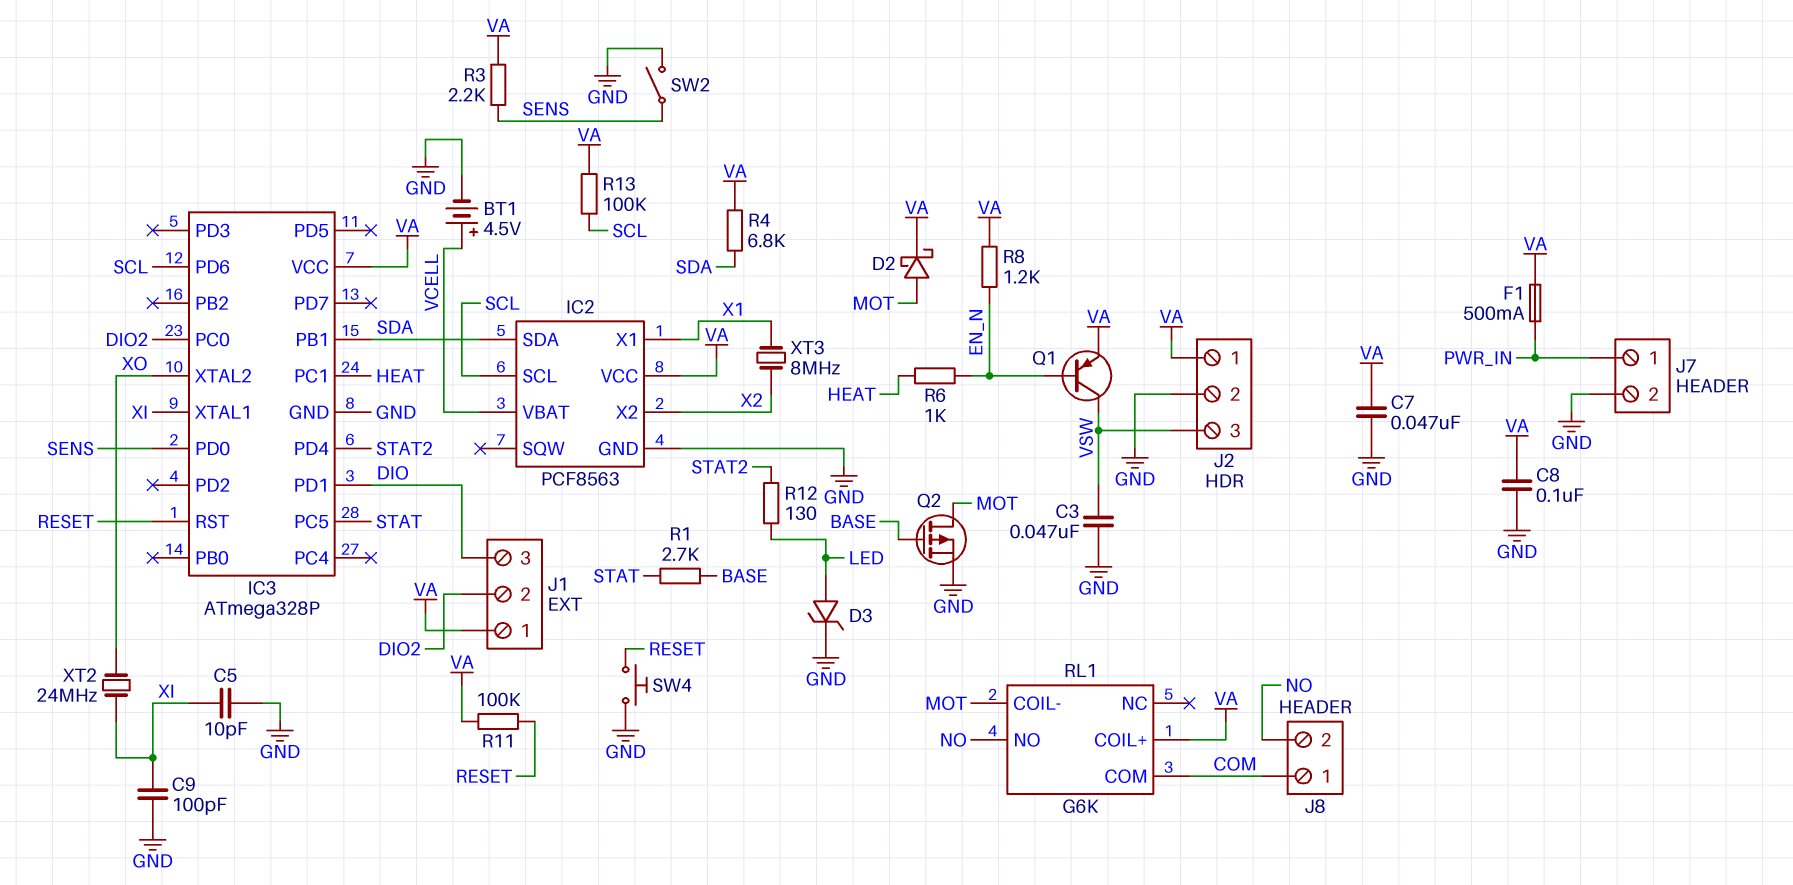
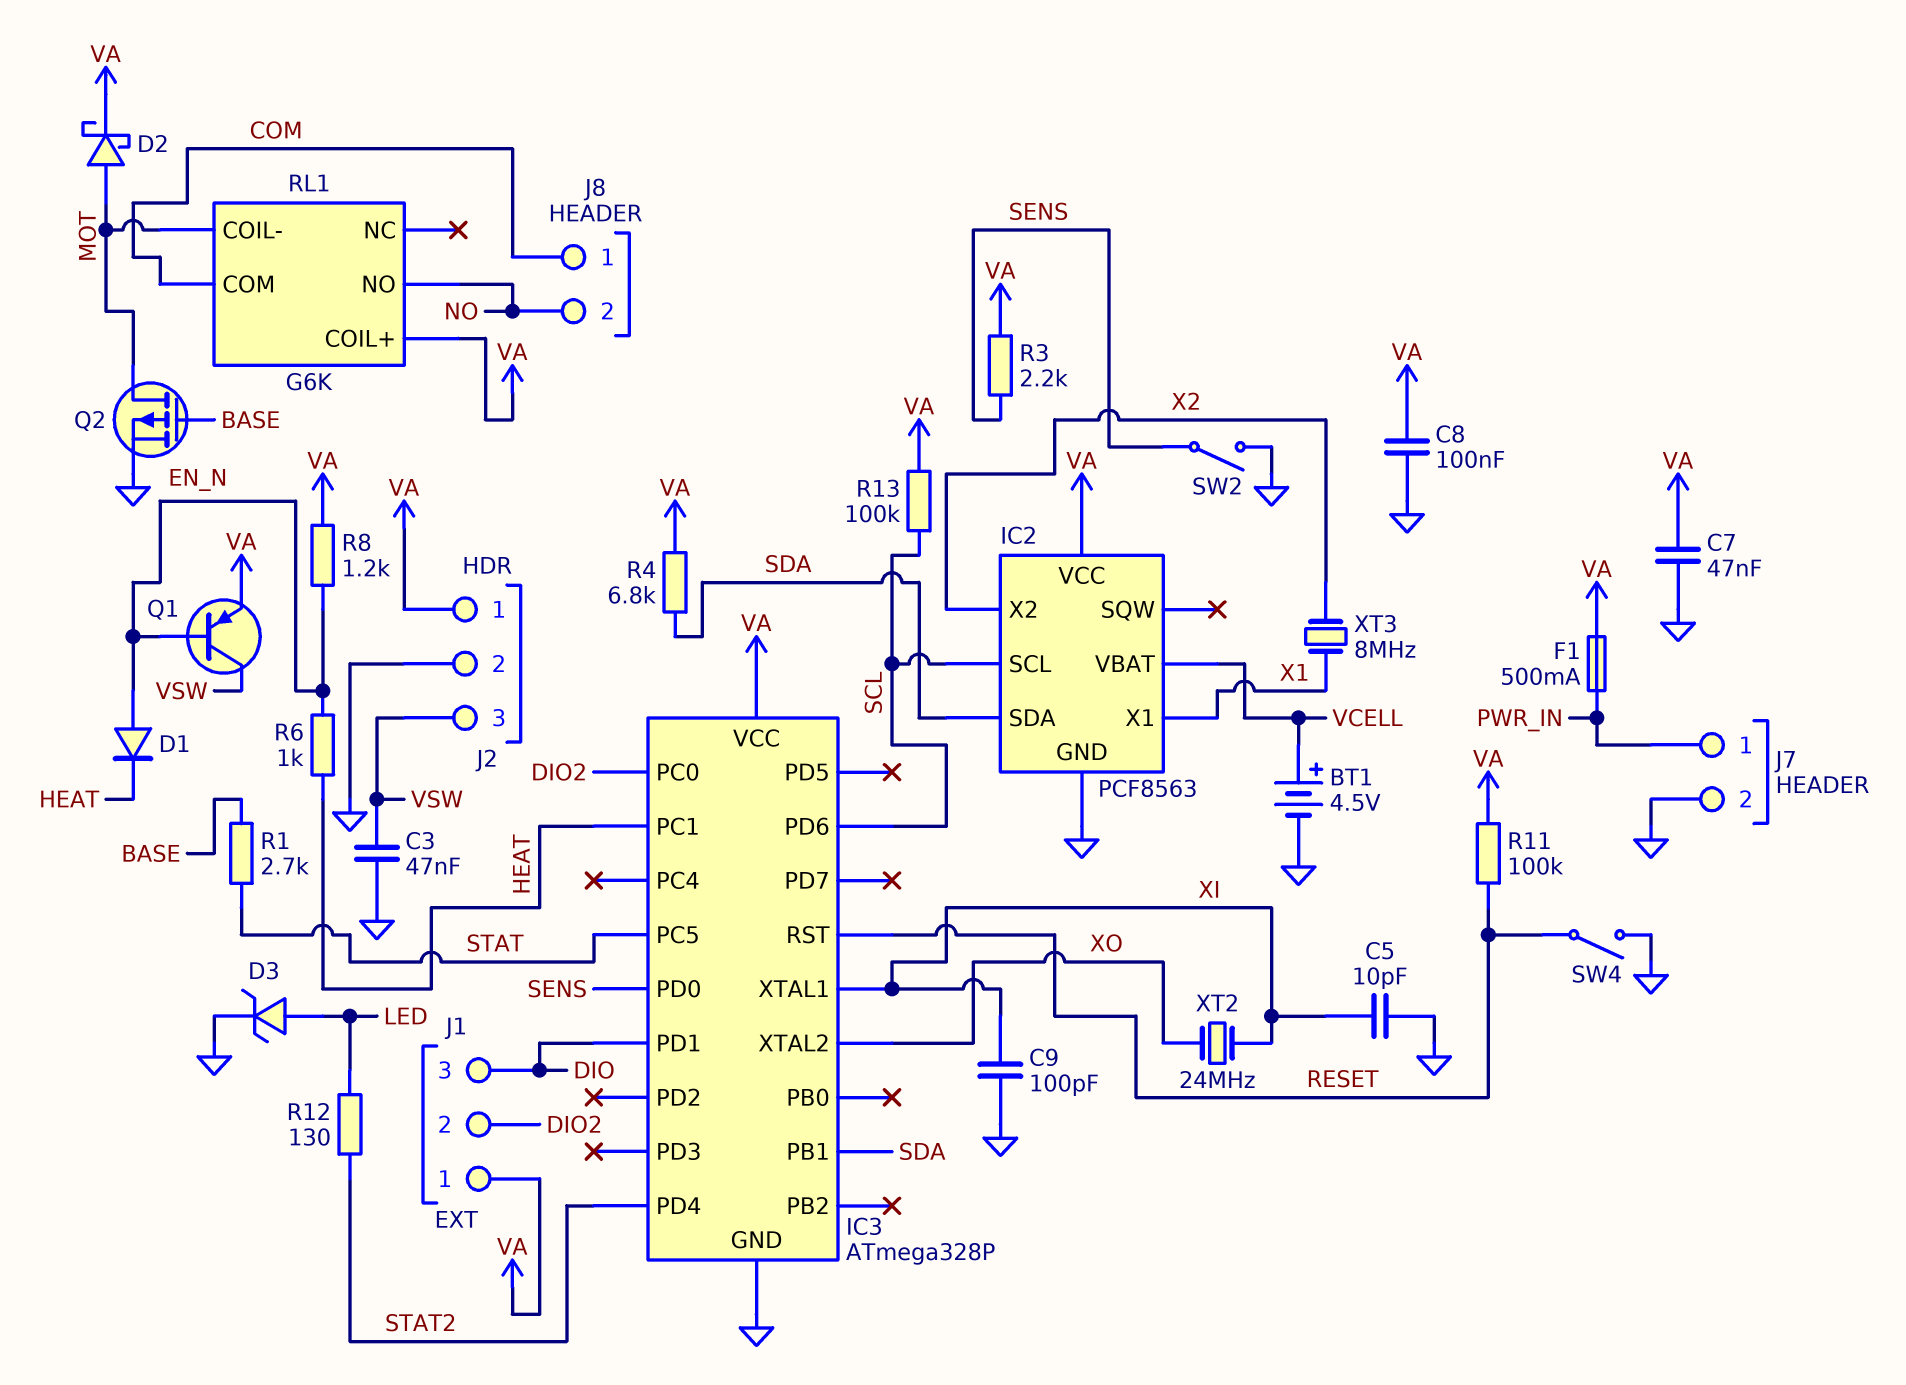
D1: none -> diode (A EN_N, K HEAT)
SW4: button (GND, RESET) -> switch (GND, RESET)

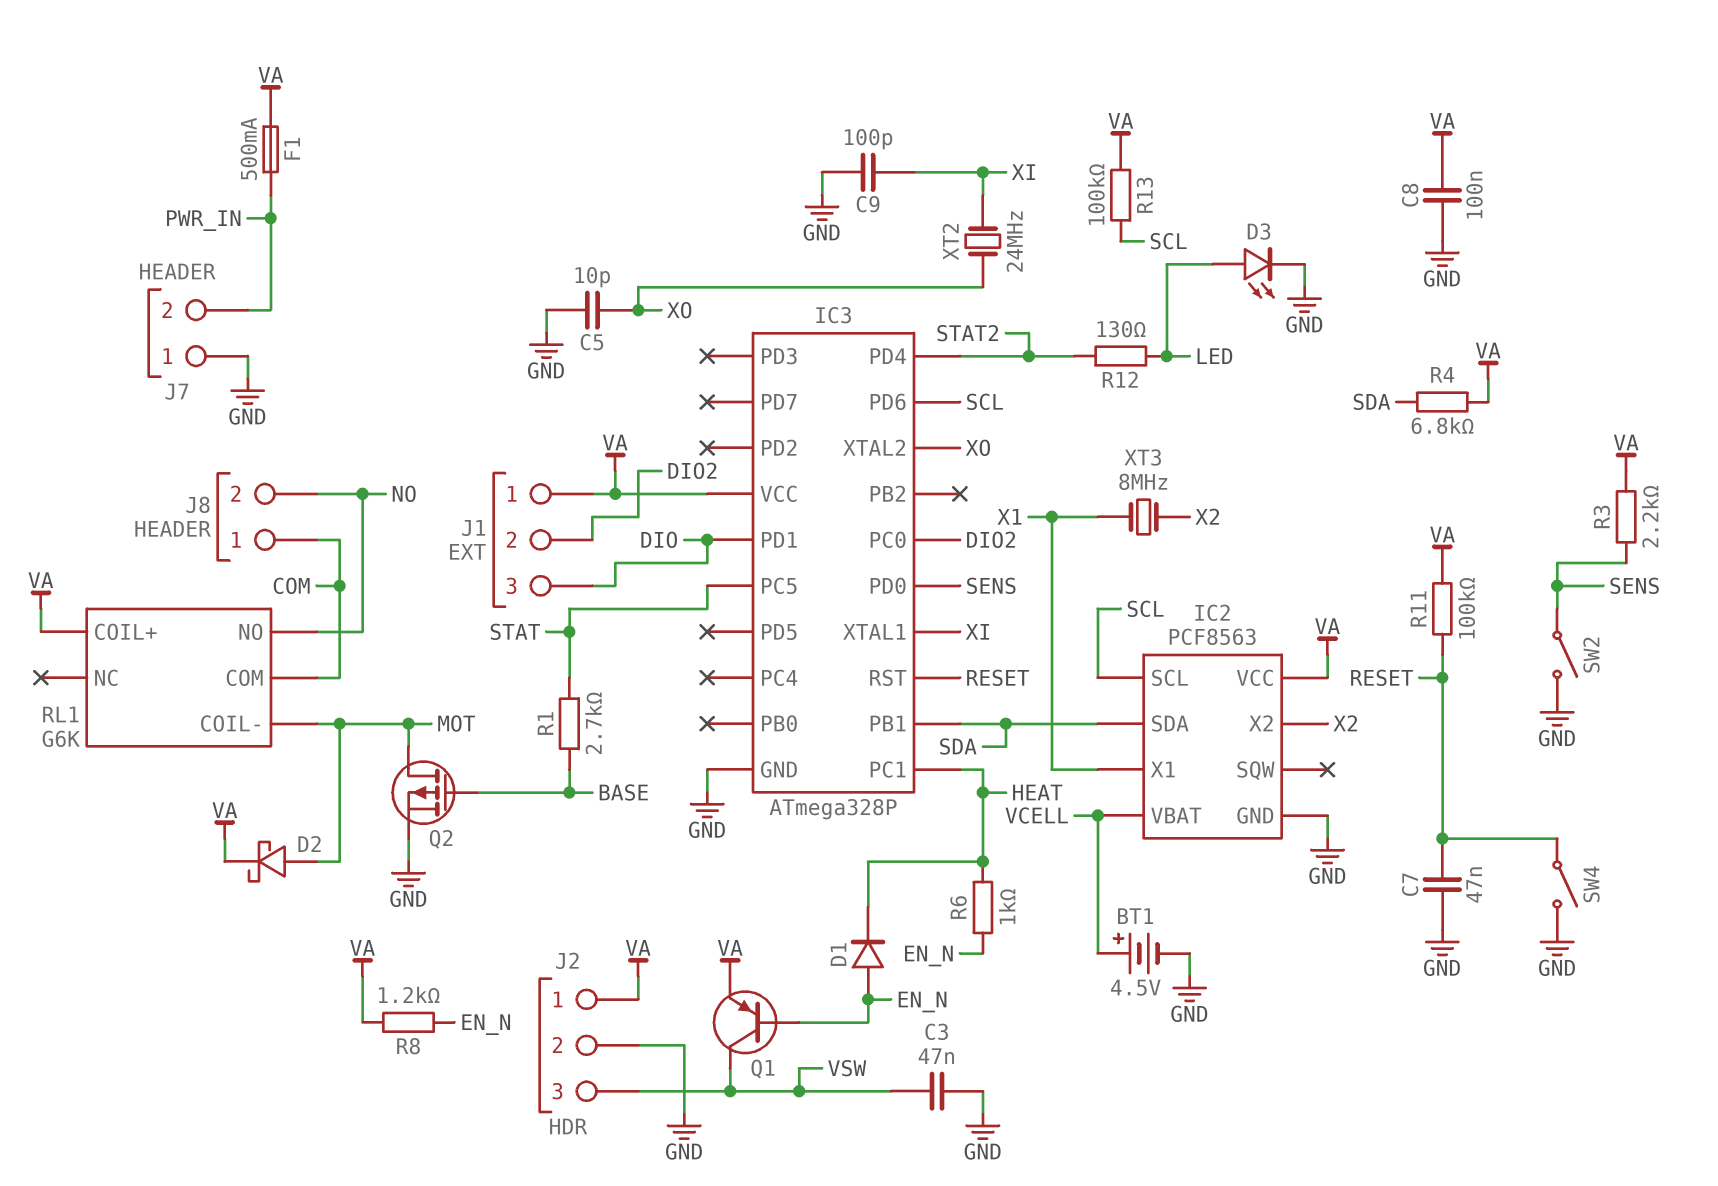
C5: 10pF (GND, XI) -> 10pF (GND, XO)
C7: 47nF (GND, VA) -> 47nF (GND, RESET)
D3: zener (A LED, K GND) -> LED (A LED, K GND)
J7 pin 1: PWR_IN -> GND
J7 pin 2: GND -> PWR_IN

